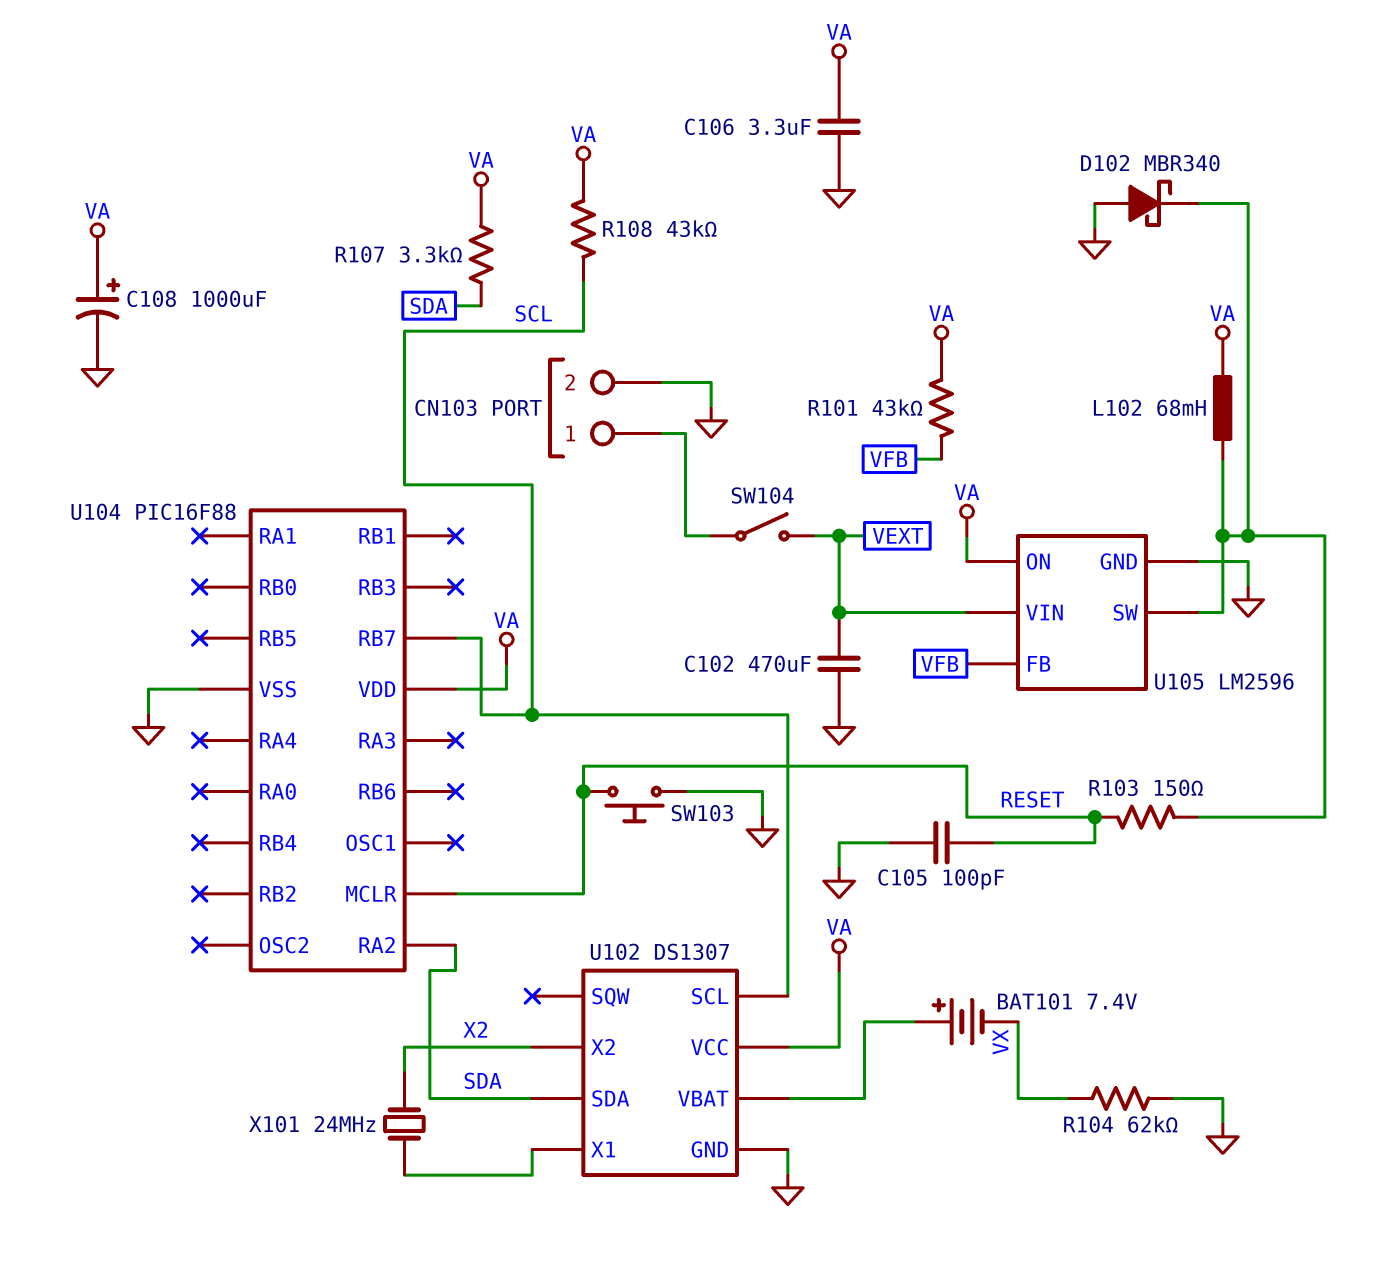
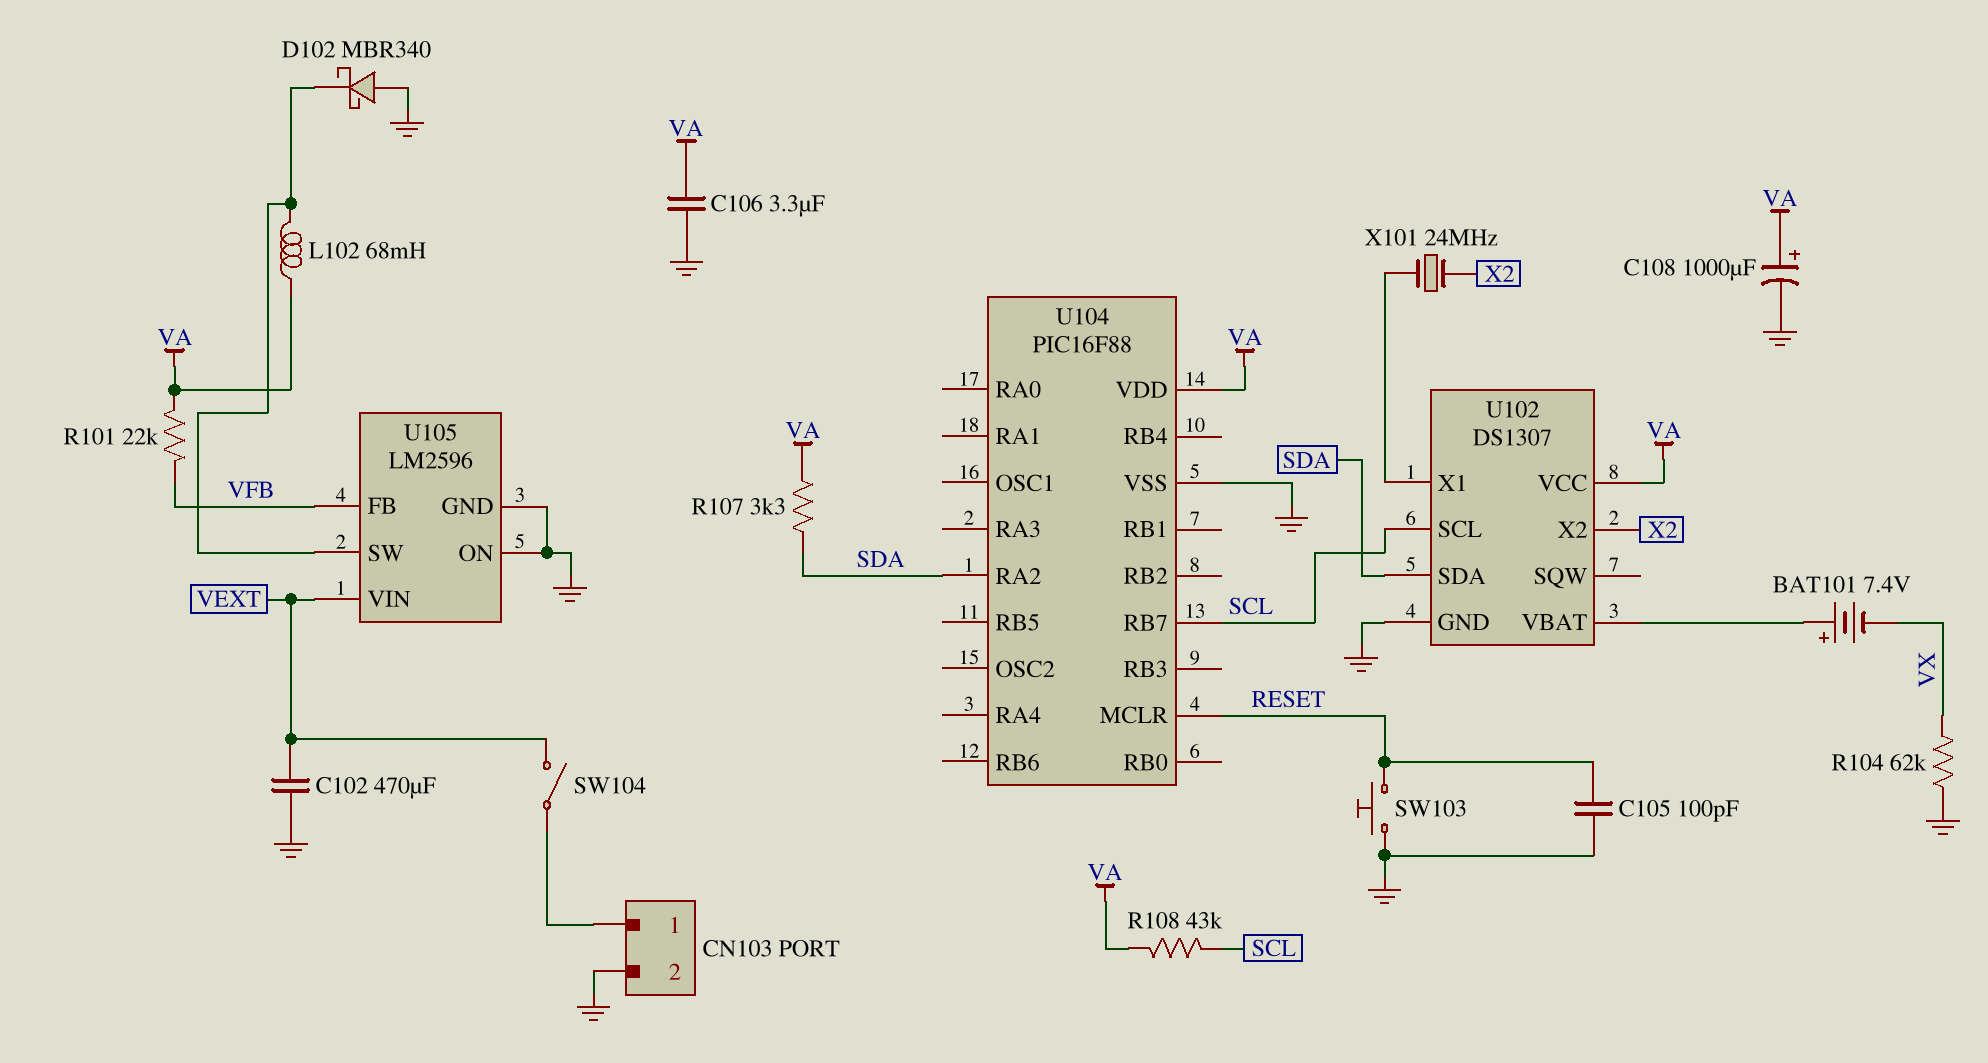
R101: 43k (VA, VFB) -> 22k (VA, VFB)
R103: 150 (RESET, U105/SW) -> none
U105 pin ON: VA -> GND

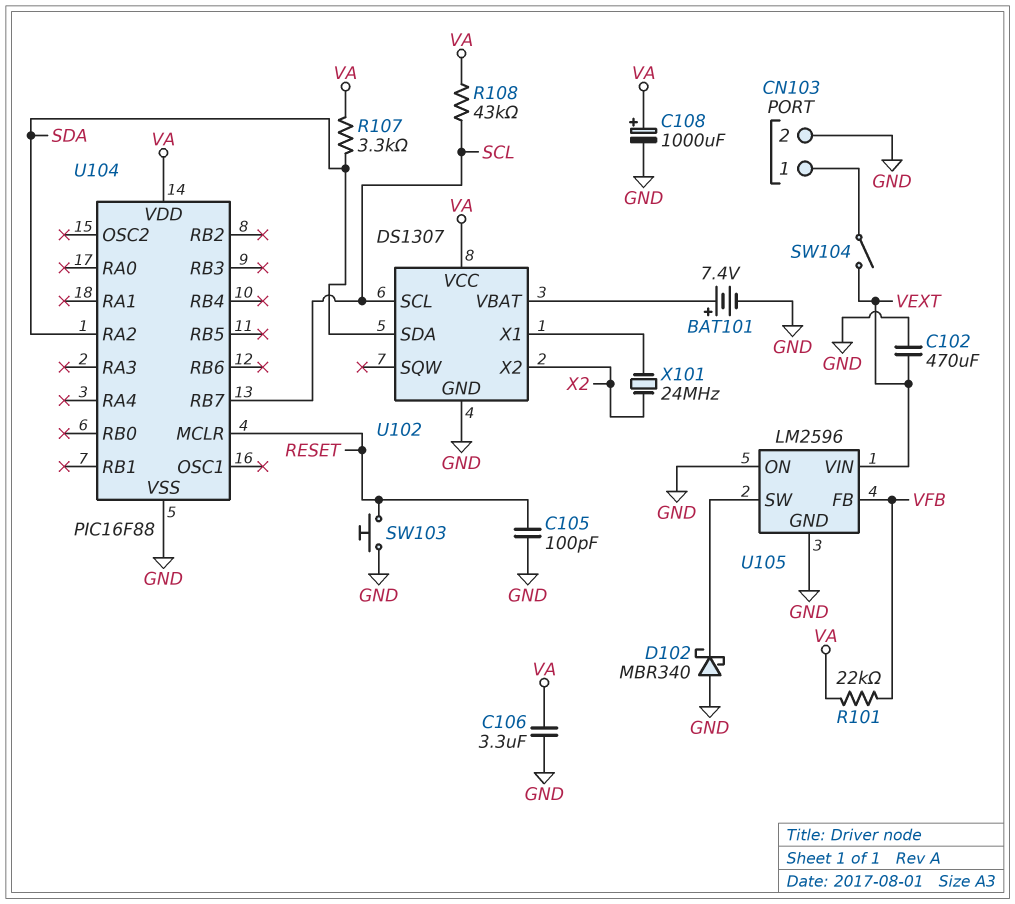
BAT101: 7.4V (plus U102/VBAT, minus VX) -> 7.4V (plus U102/VBAT, minus GND)
L102: 68mH (U105/SW, VA) -> none
R104: 62k (GND, VX) -> none

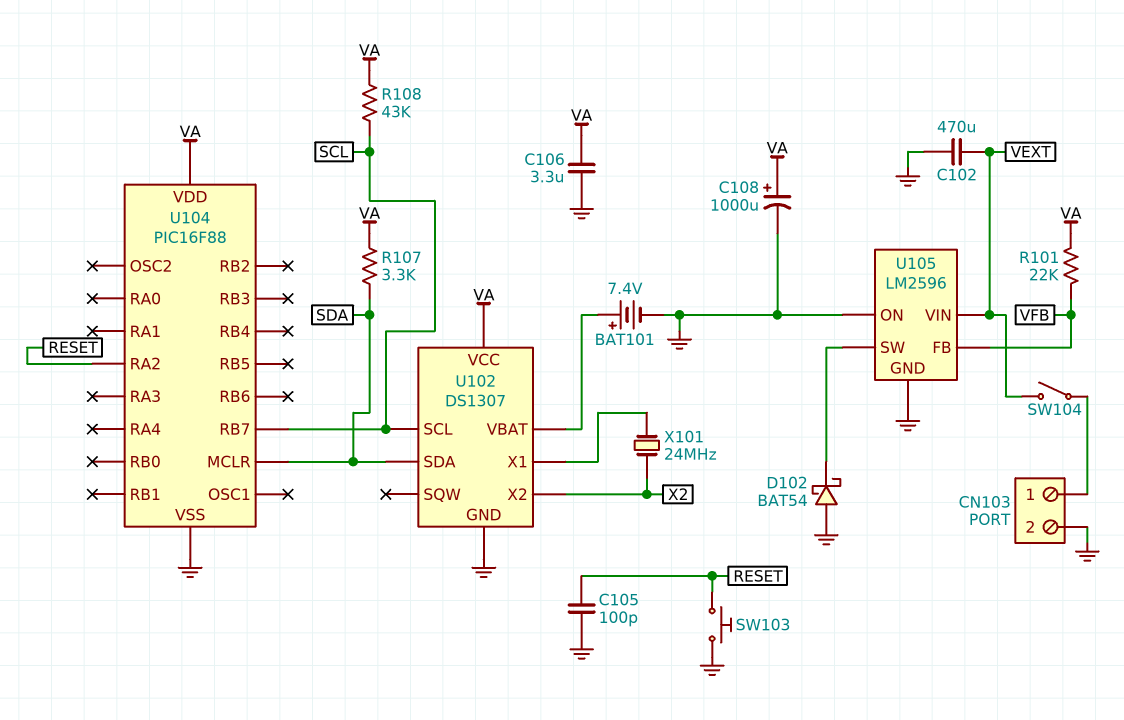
D102: schottky MBR340 (A GND, K U105/SW) -> schottky BAT54 (A GND, K U105/SW)
U104 pin MCLR: RESET -> SDA
U104 pin RA2: SDA -> RESET

